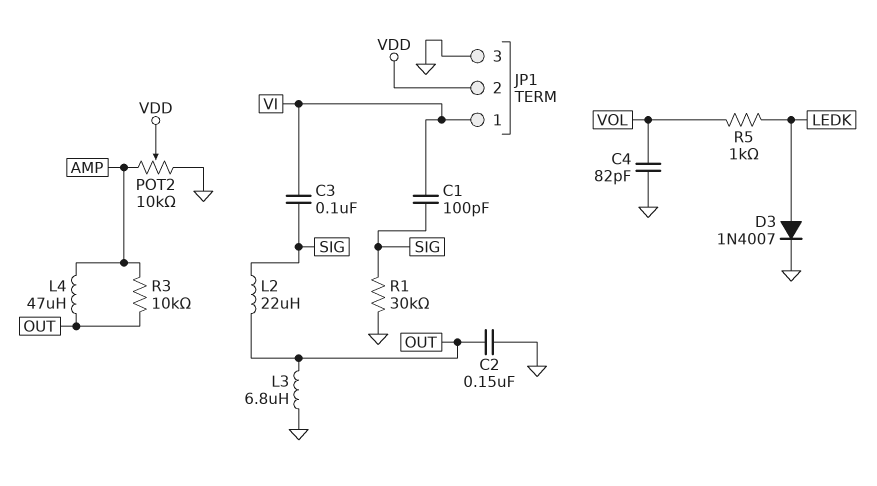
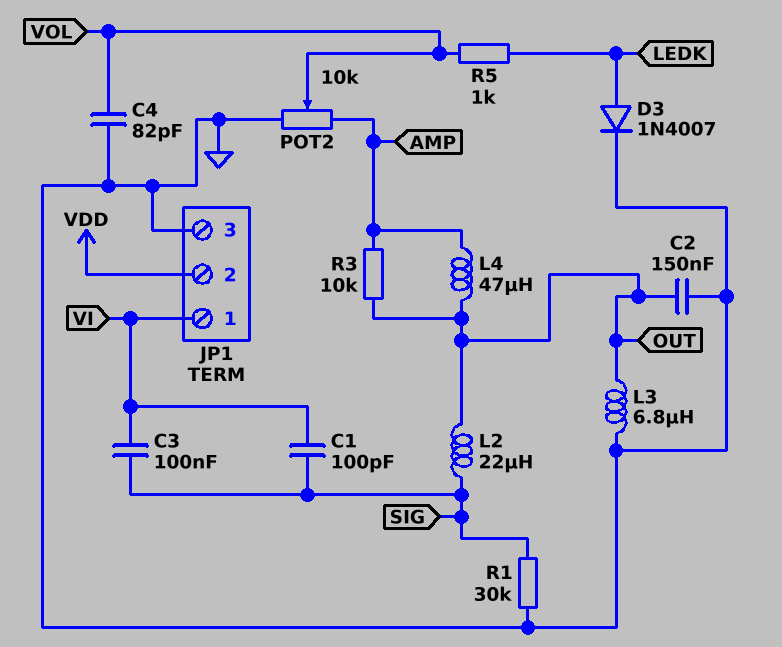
POT2: 10k (AMP, GND, wiper VDD) -> 10k (AMP, GND, wiper VOL)

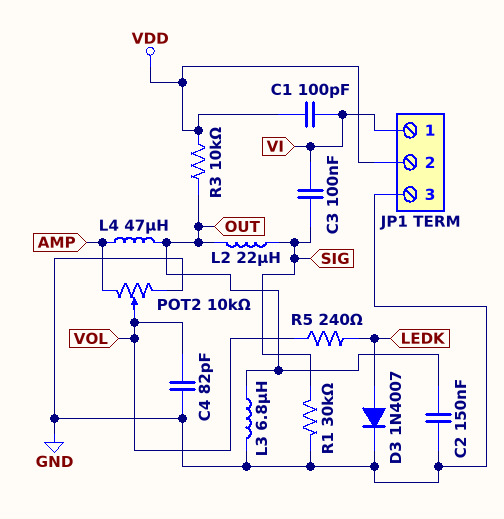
C1: 100pF (SIG, VI) -> 100pF (VDD, VI)
R3: 10k (AMP, OUT) -> 10k (OUT, VDD)
R5: 1k (LEDK, VOL) -> 240 (LEDK, VOL)

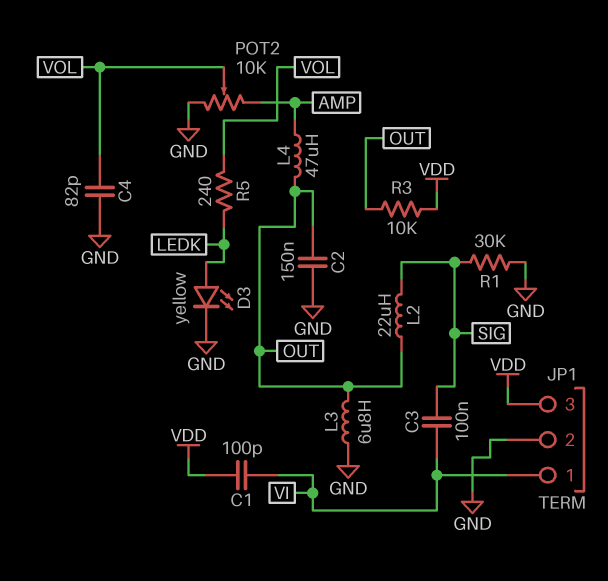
D3: diode 1N4007 (A LEDK, K GND) -> LED yellow (A LEDK, K GND)
JP1 pin 2: VDD -> GND
JP1 pin 3: GND -> VDD

